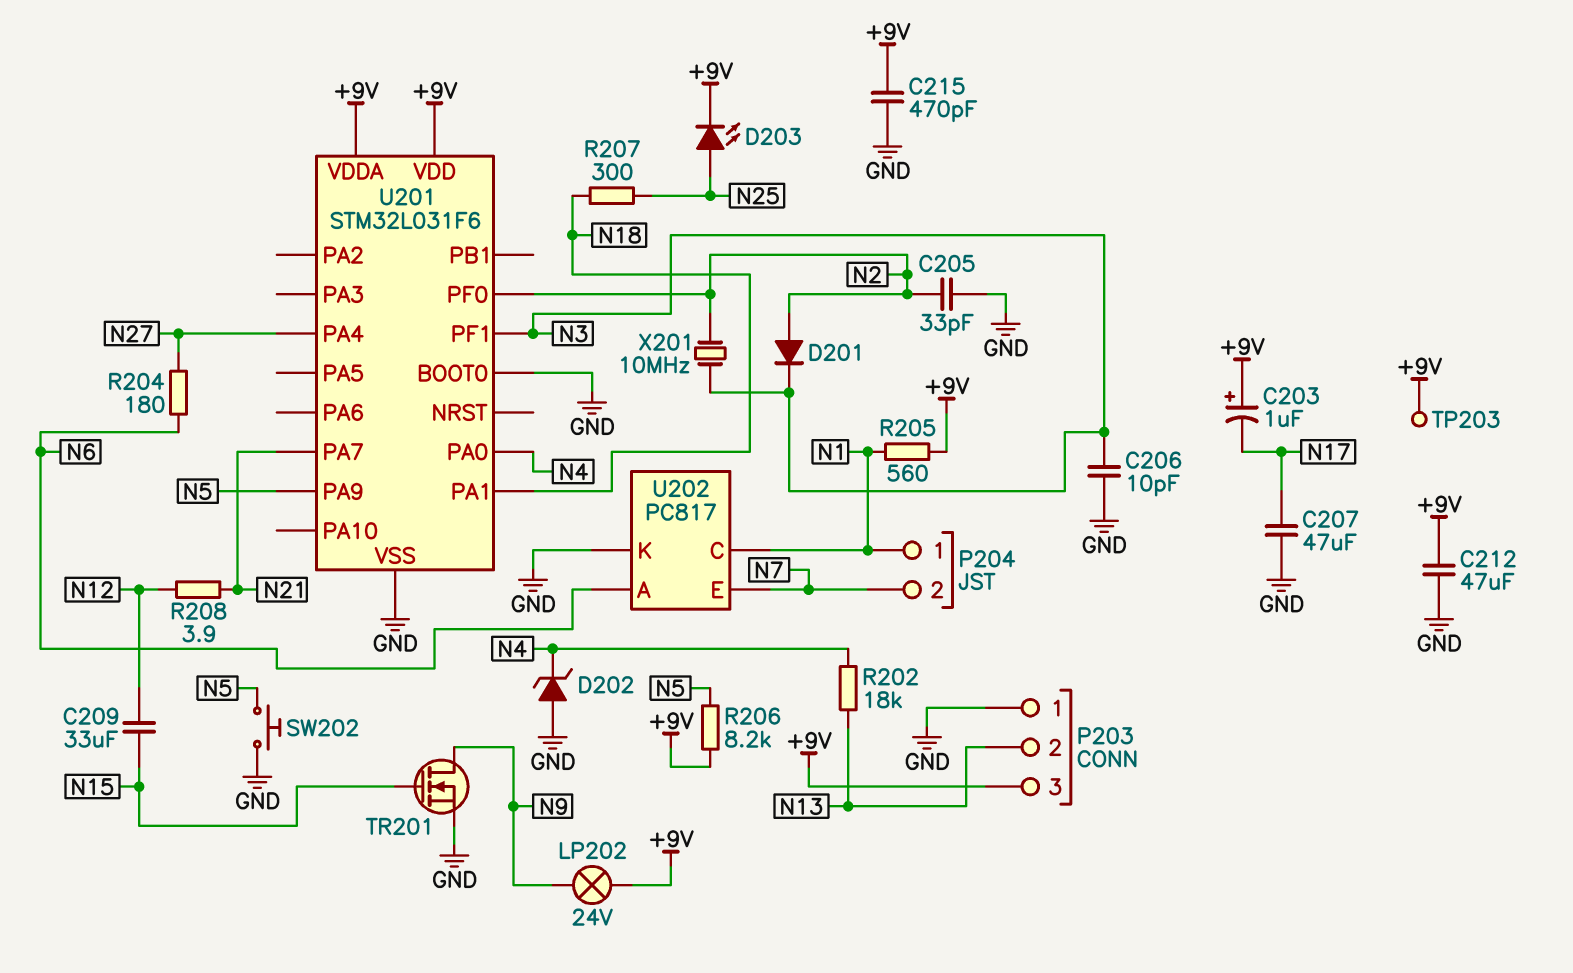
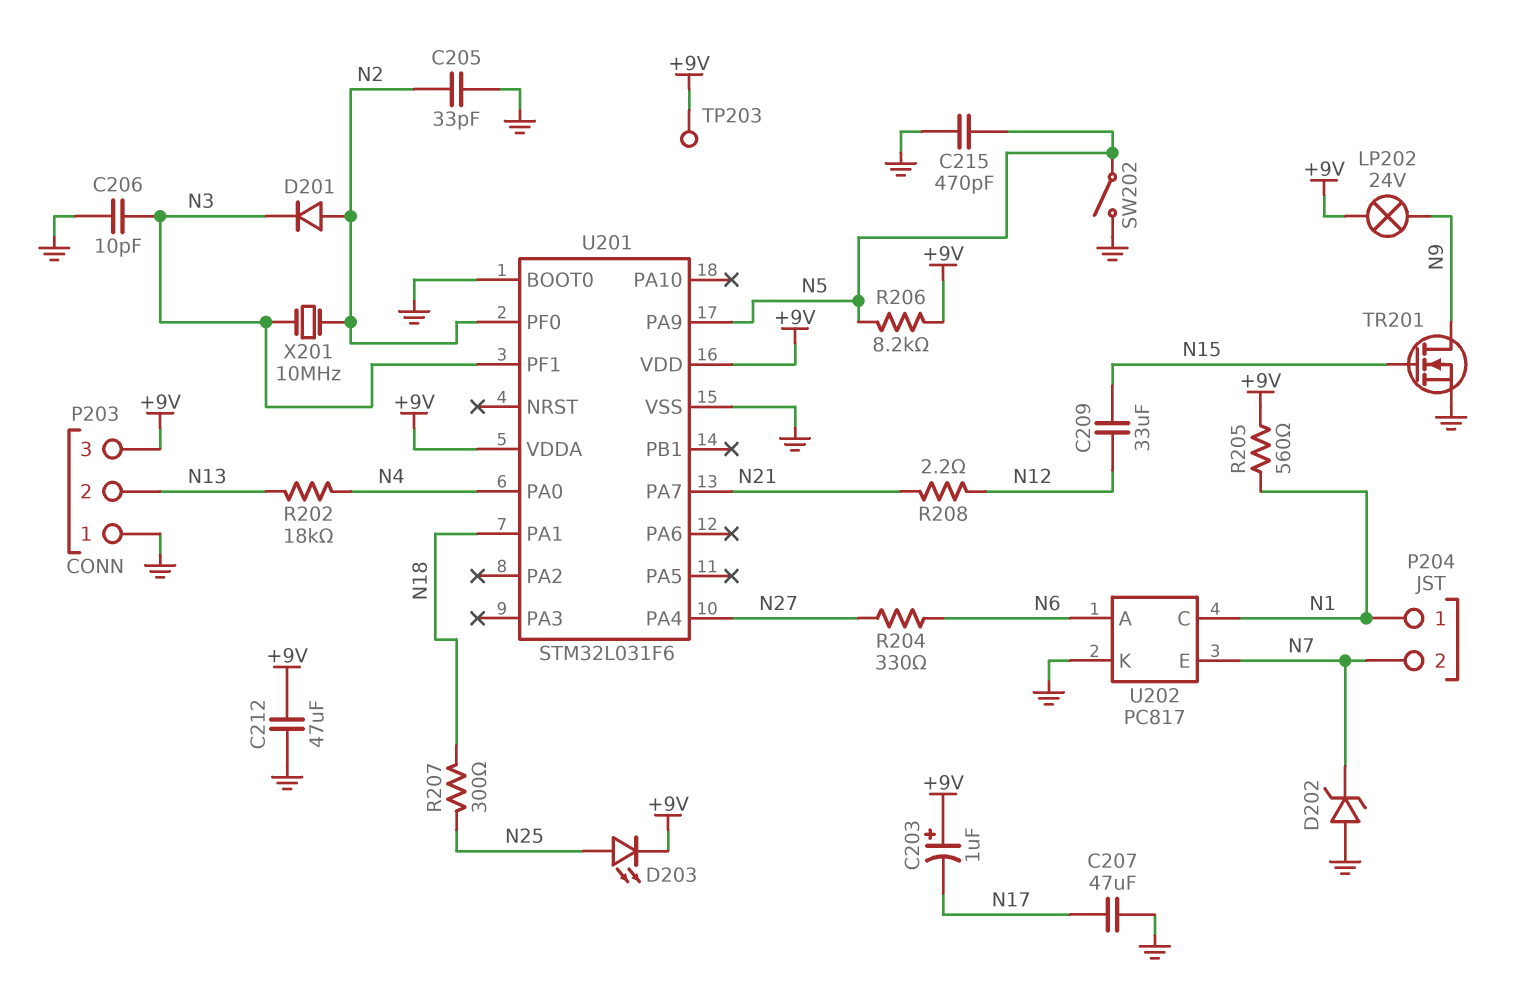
C215: 470pF (+9V, GND) -> 470pF (GND, N5)
D202: zener (A GND, K N4) -> zener (A GND, K N7)
R204: 180 (N6, N27) -> 330 (N6, N27)
R208: 3.9 (N12, N21) -> 2.2 (N12, N21)
SW202: button (GND, N5) -> switch (GND, N5)

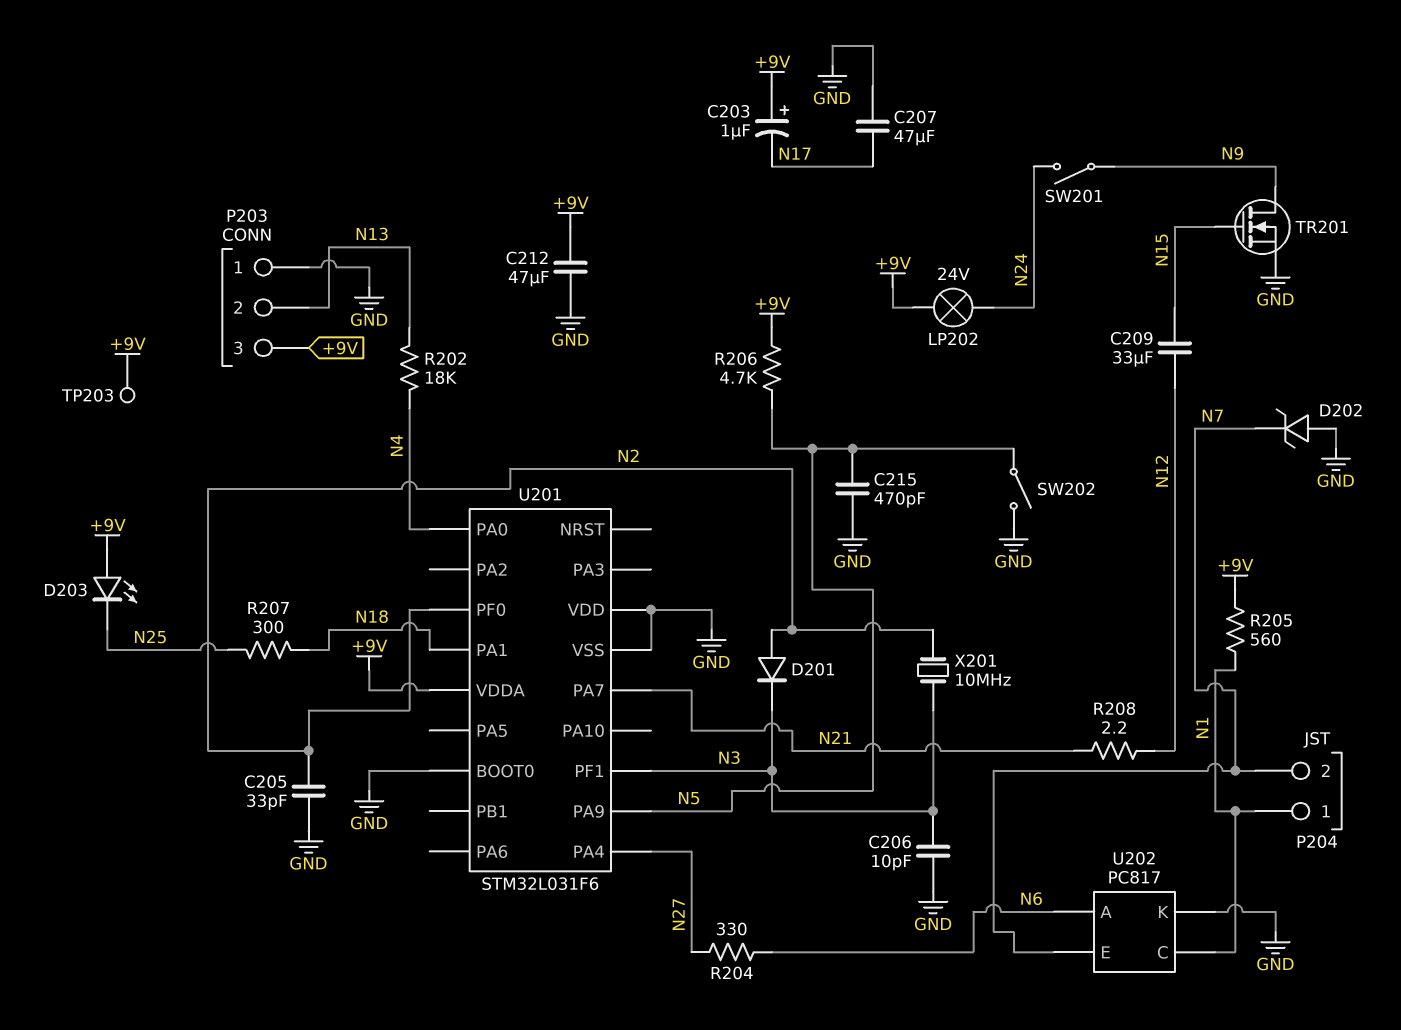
D203: LED (A N25, K +9V) -> LED (A +9V, K N25)
LP202: lamp 24V (+9V, N9) -> lamp 24V (+9V, N24)
R206: 8.2k (+9V, N5) -> 4.7k (+9V, N5)
SW201: none -> switch (N9, N24)
U201 pin VDD: +9V -> GND

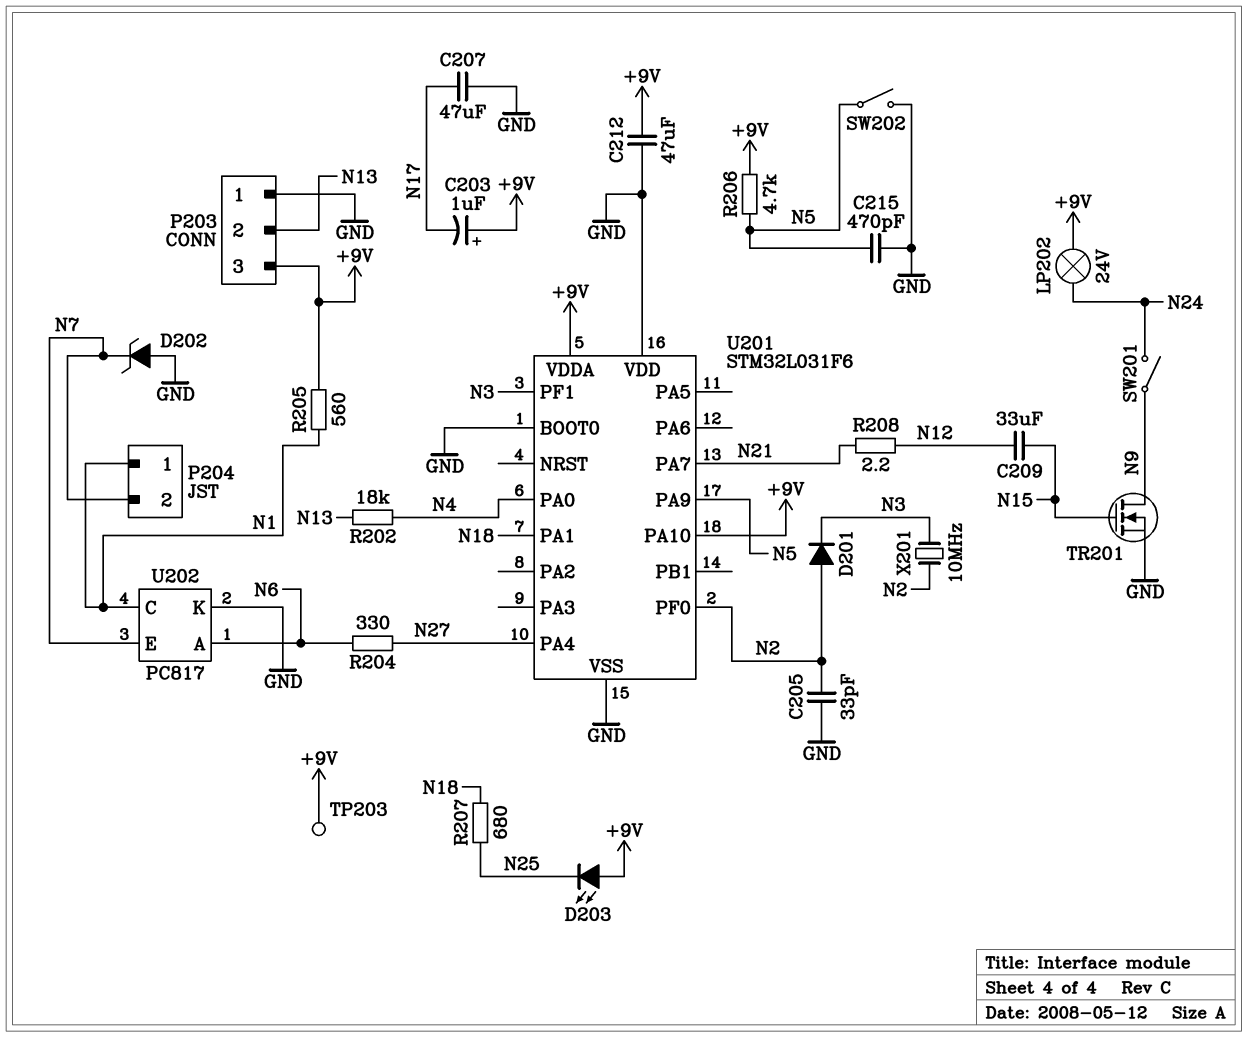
C206: 10pF (GND, N3) -> none
R207: 300 (N18, N25) -> 680 (N18, N25)
U201 pin PA10: none -> +9V

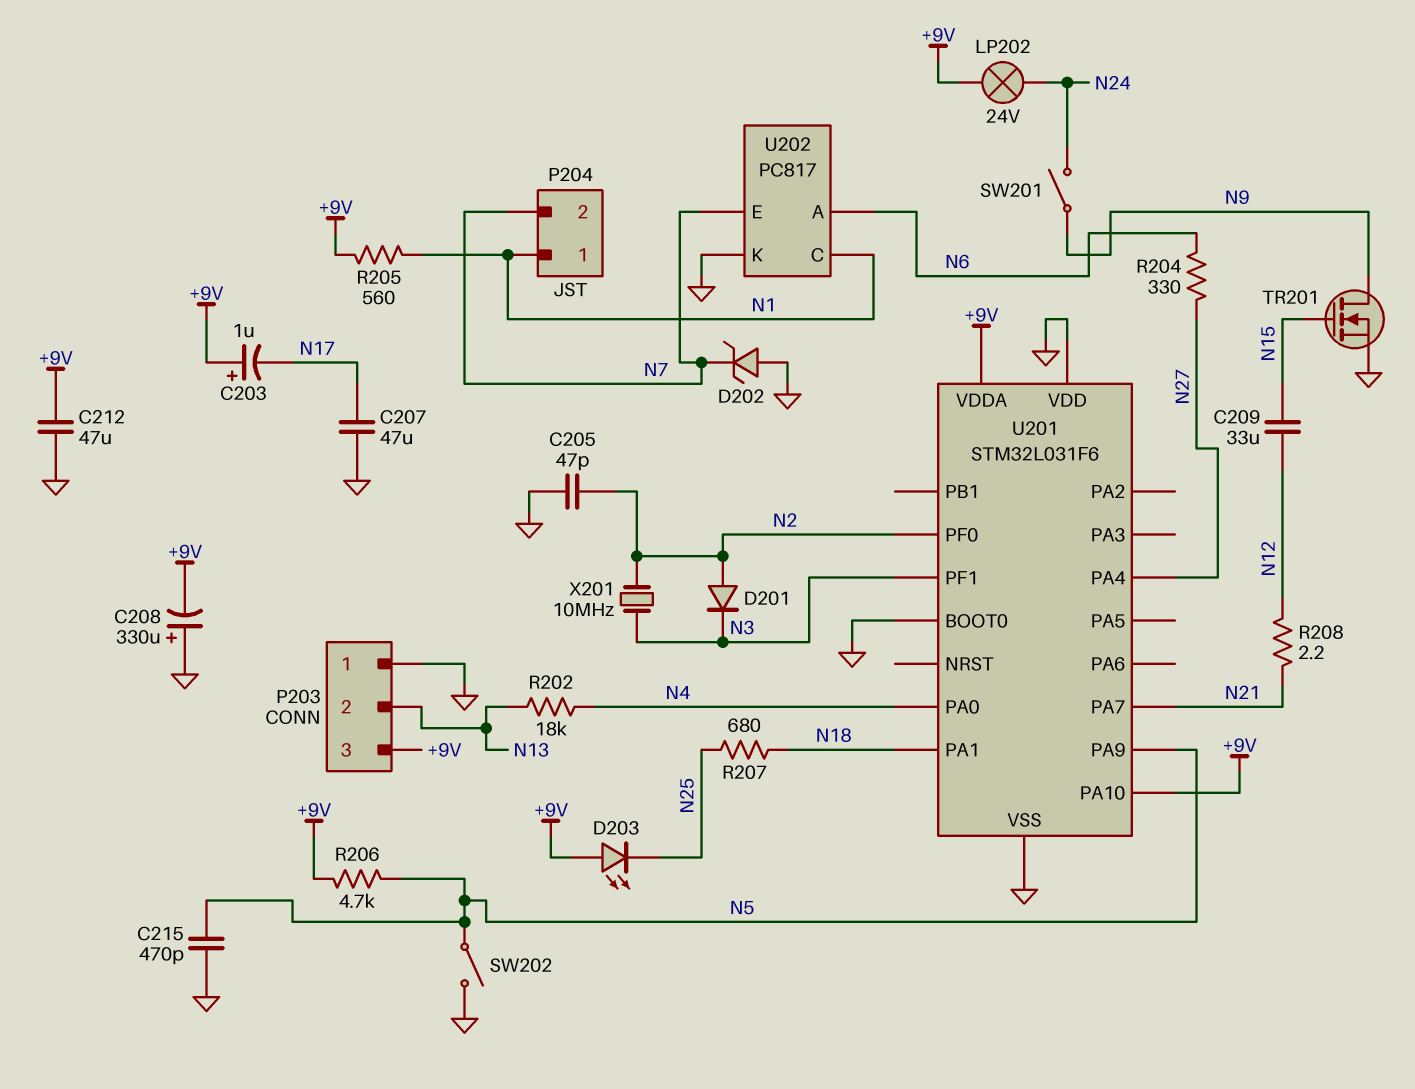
C205: 33pF (GND, N2) -> 47pF (GND, N2)
C208: none -> 330uF (plus GND, minus +9V)
TP203: test point (+9V) -> none

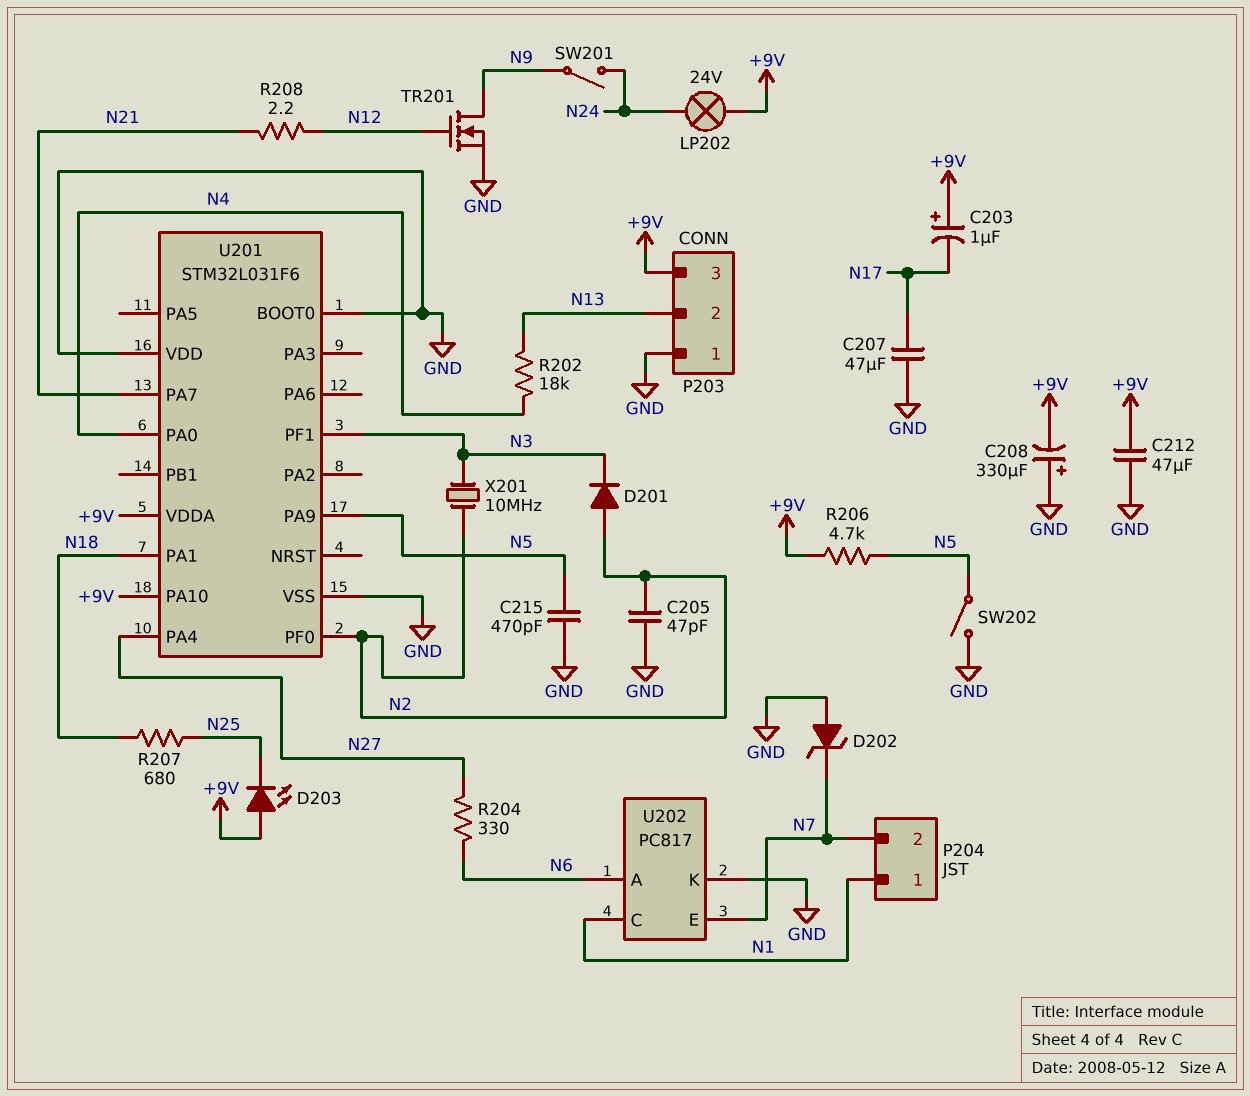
C209: 33uF (N12, N15) -> none
R205: 560 (+9V, N1) -> none
TR201: NMOS (G N15, D N9, S GND) -> NMOS (G N12, D N9, S GND)

